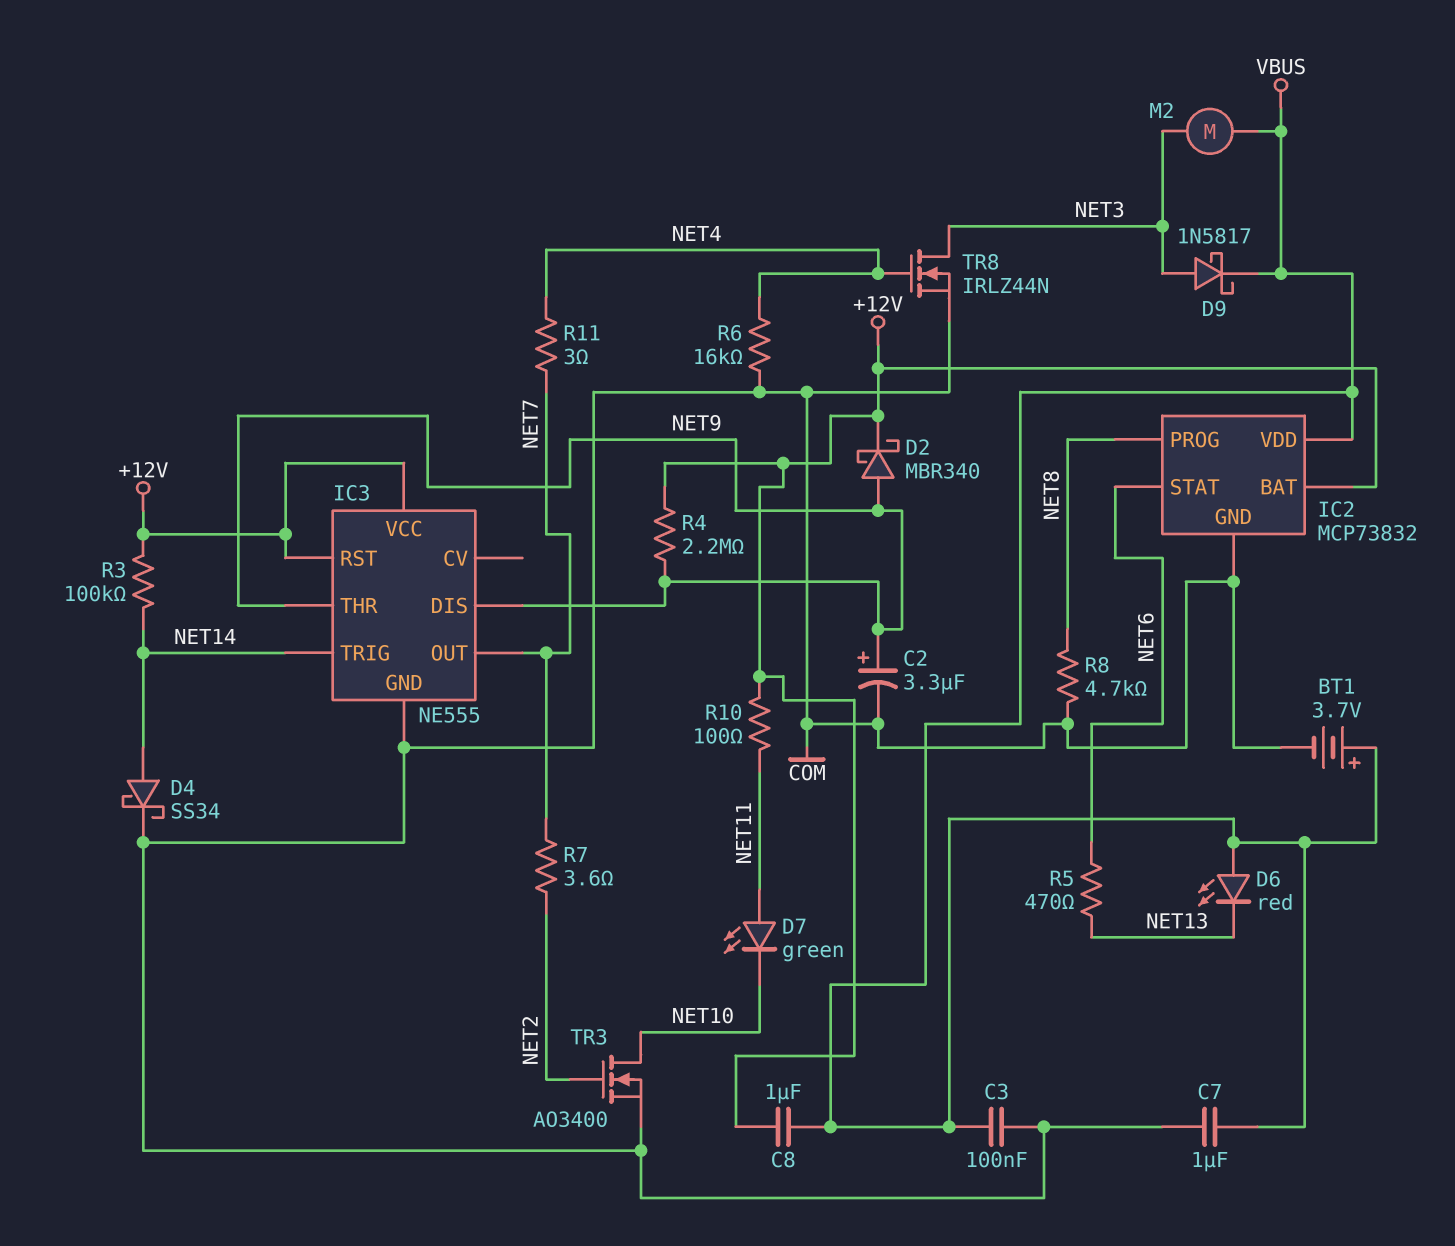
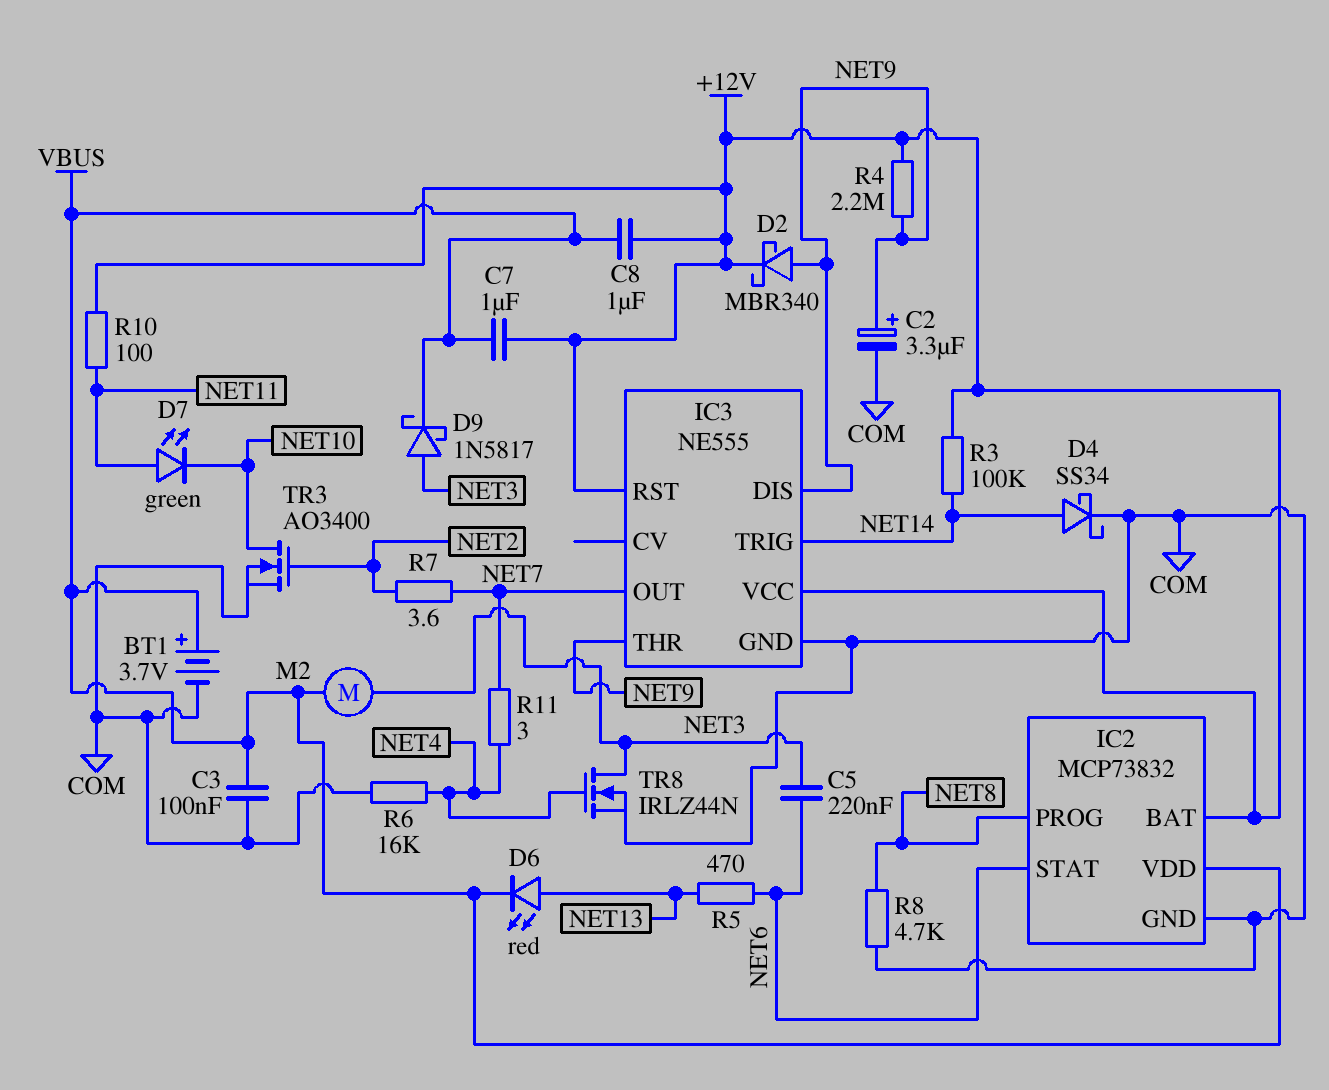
C5: none -> 220nF (NET3, NET6)
C7: 1uF (COM, VBUS) -> 1uF (+12V, VBUS)
D6: LED red (A VBUS, K NET13) -> LED red (A NET13, K VBUS)

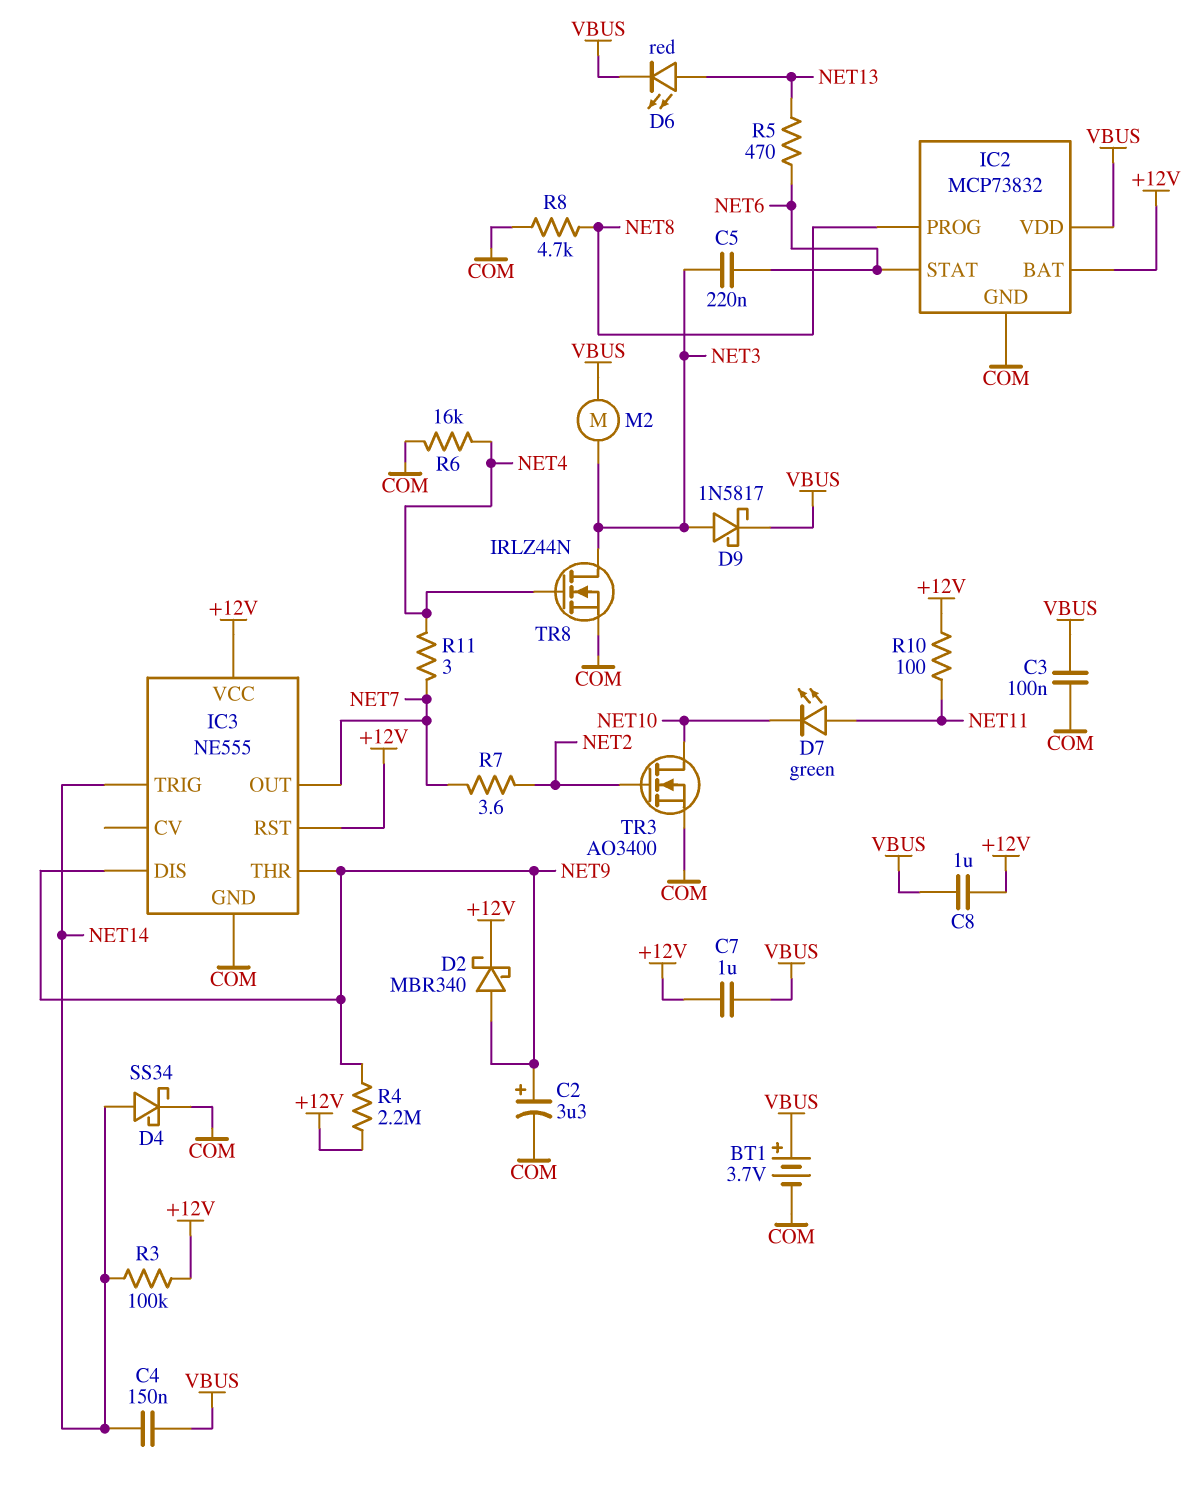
C4: none -> 150nF (NET14, VBUS)

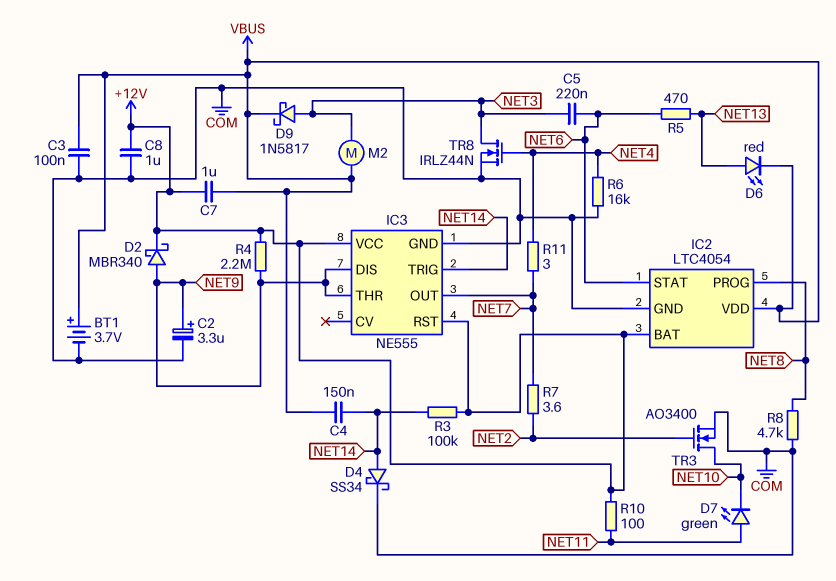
C8: 1uF (+12V, VBUS) -> 1uF (+12V, COM)
IC2: MCP73832 -> LTC4054

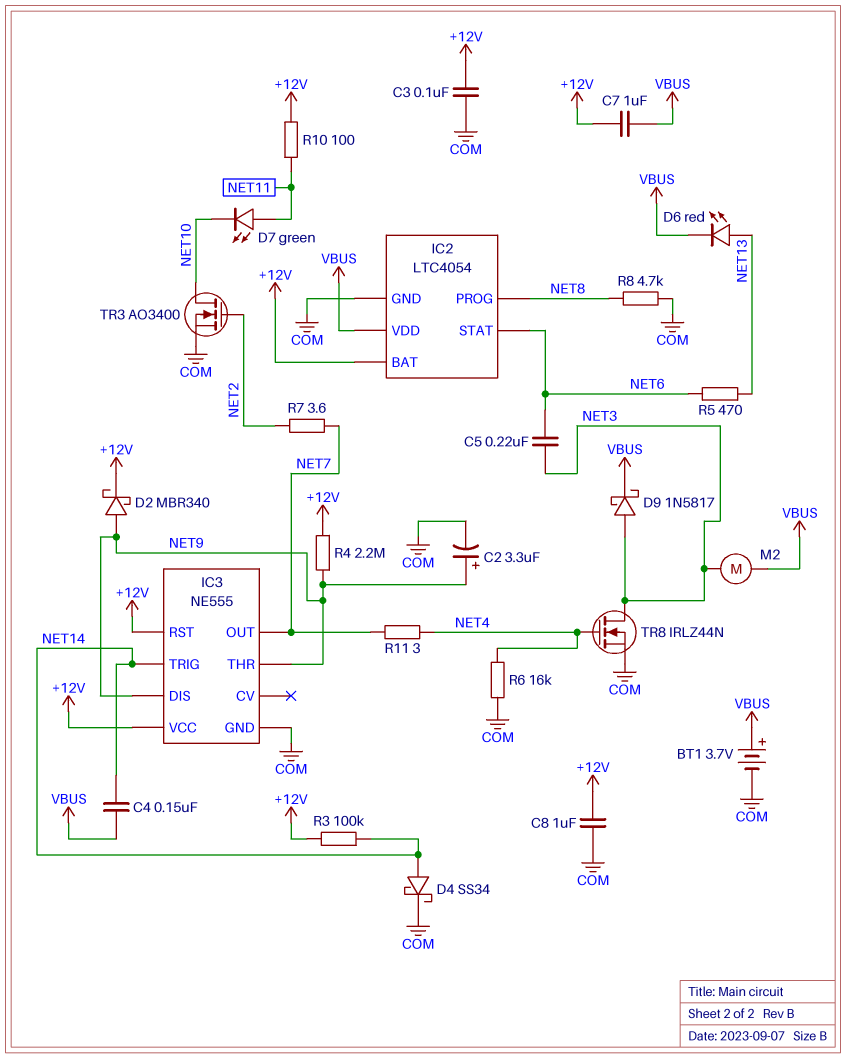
C3: 100nF (COM, VBUS) -> 100nF (+12V, COM)

